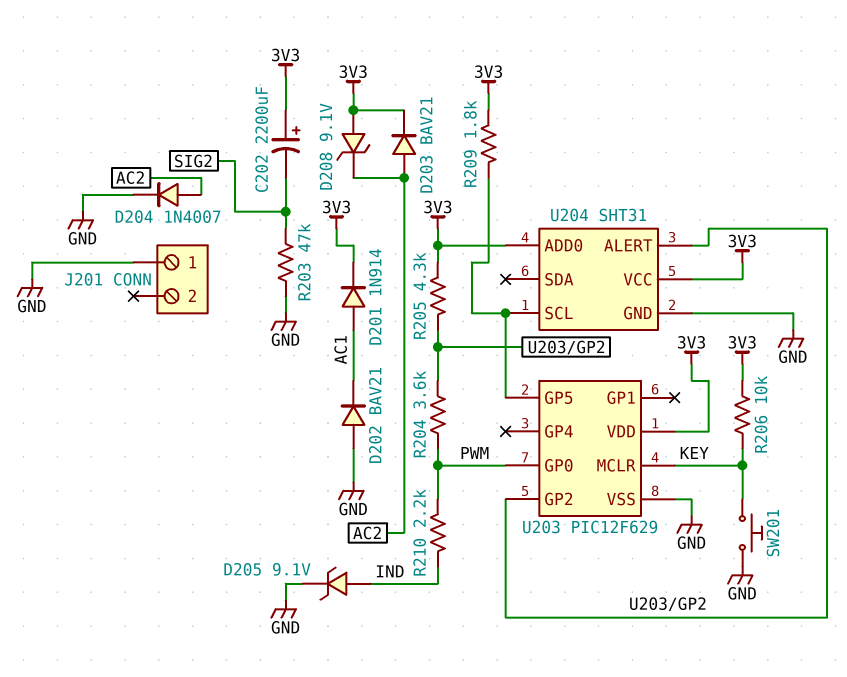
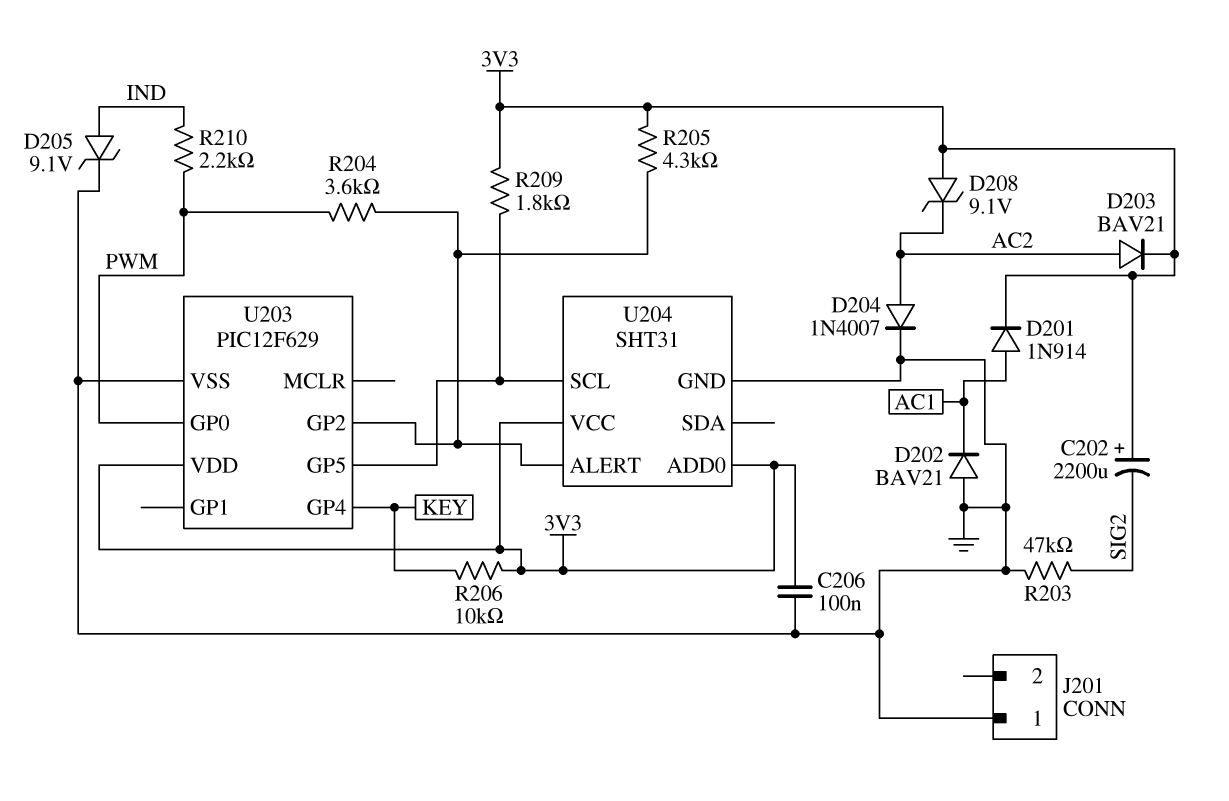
C206: none -> 100nF (3V3, GND)
SW201: button (GND, KEY) -> none
U203 pin GP4: none -> KEY
U203 pin MCLR: KEY -> none

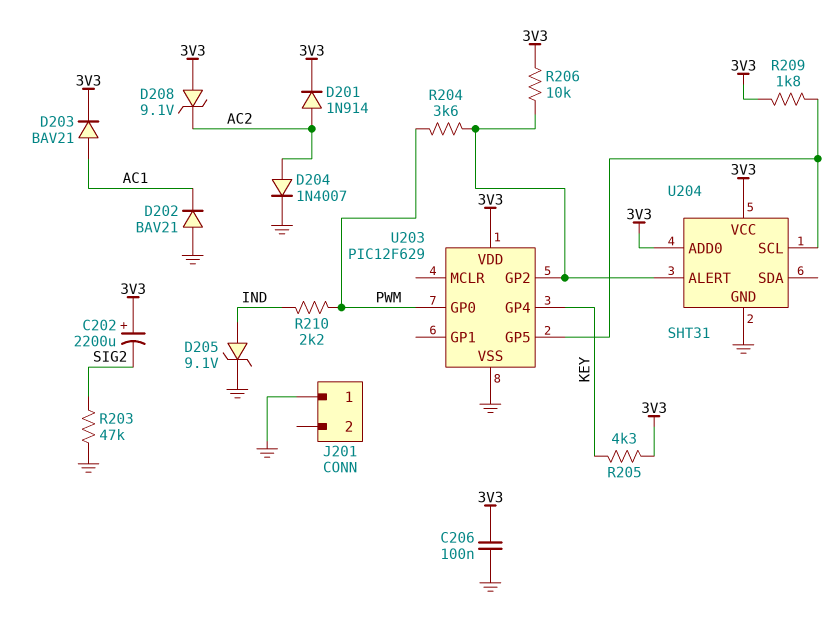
D201: diode 1N914 (A AC1, K 3V3) -> diode 1N914 (A AC2, K 3V3)
D203: diode BAV21 (A AC2, K 3V3) -> diode BAV21 (A AC1, K 3V3)
R205: 4.3k (3V3, U203/GP2) -> 4.3k (3V3, KEY)
R206: 10k (3V3, KEY) -> 10k (3V3, U203/GP2)

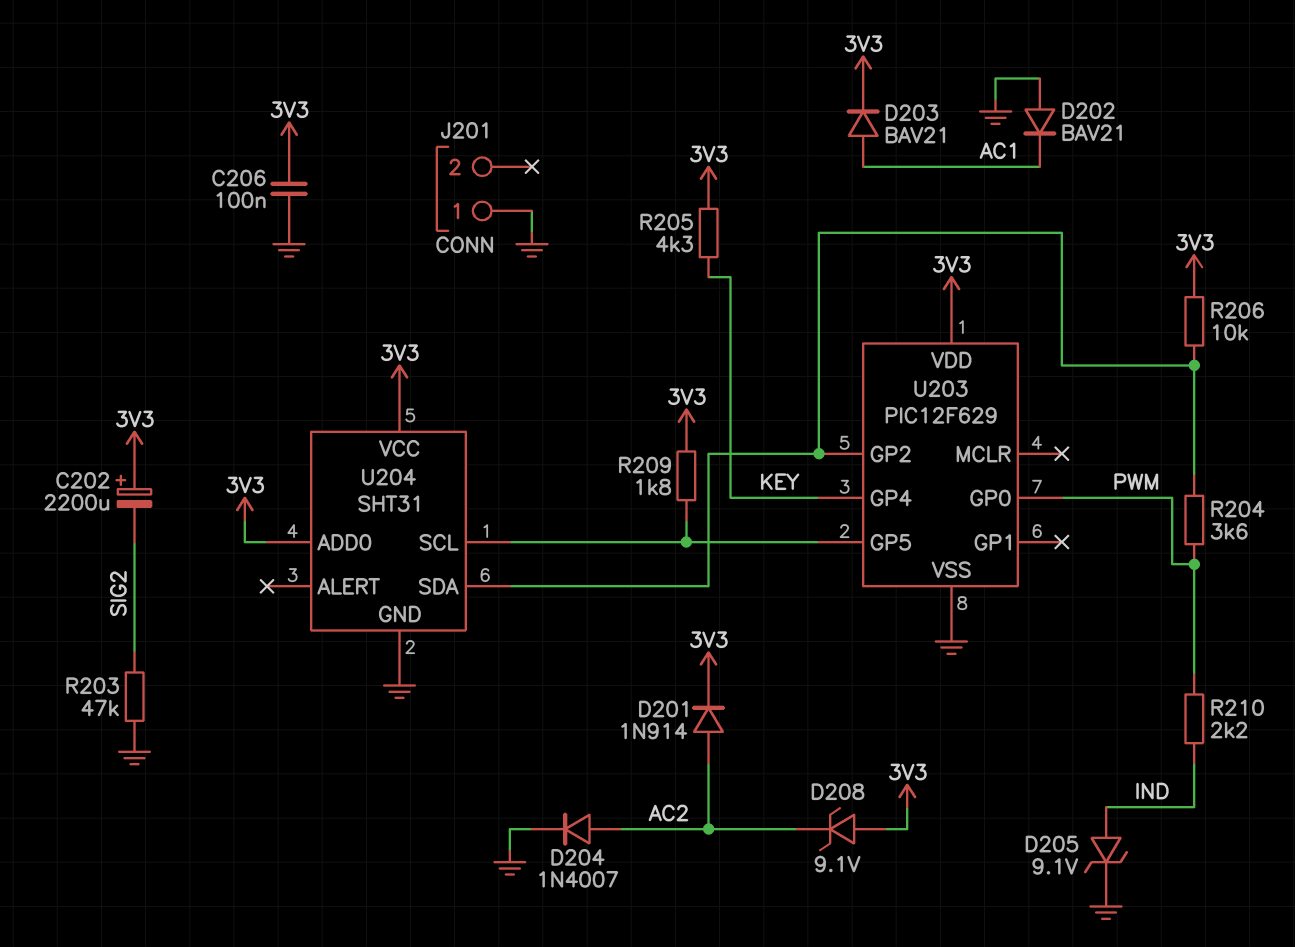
U204 pin ALERT: U203/GP2 -> none
U204 pin SDA: none -> U203/GP2

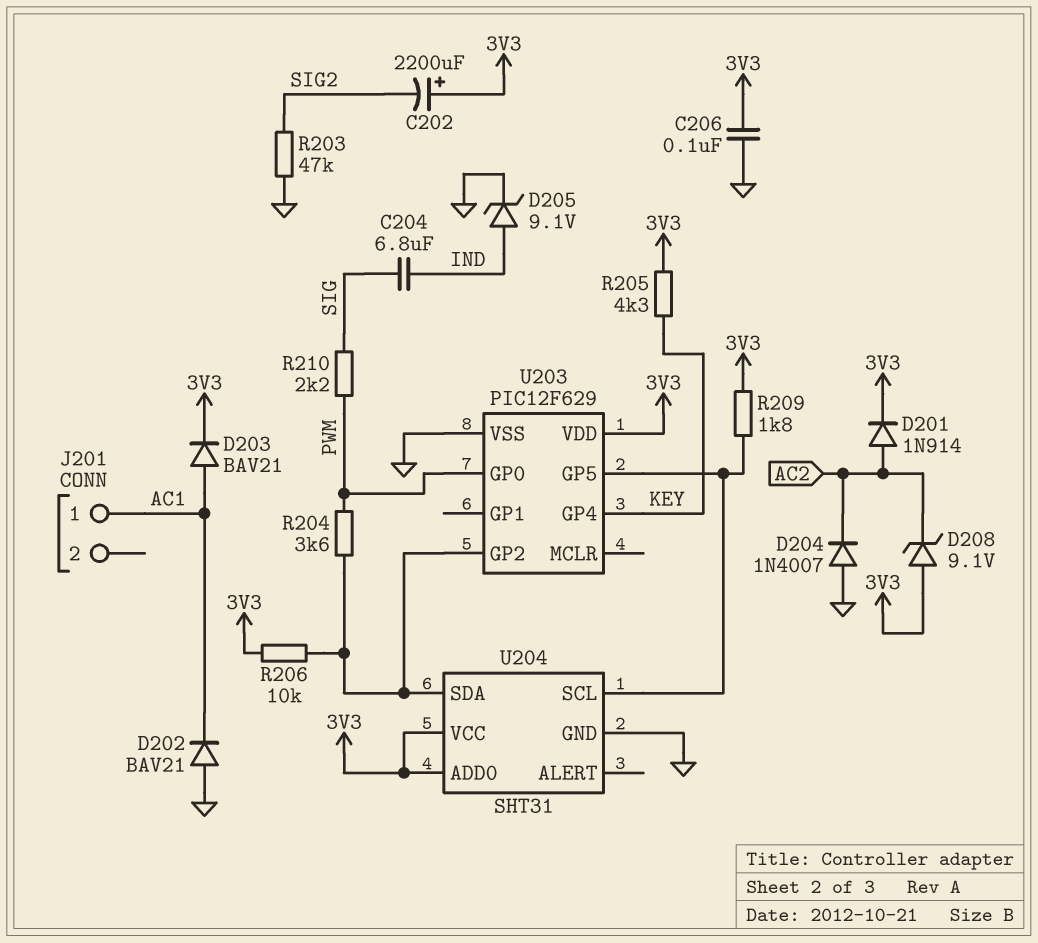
C204: none -> 6.8uF (IND, SIG)
D204: diode 1N4007 (A AC2, K GND) -> diode 1N4007 (A GND, K AC2)
J201 pin 1: GND -> AC1
R210: 2.2k (IND, PWM) -> 2.2k (PWM, SIG)

